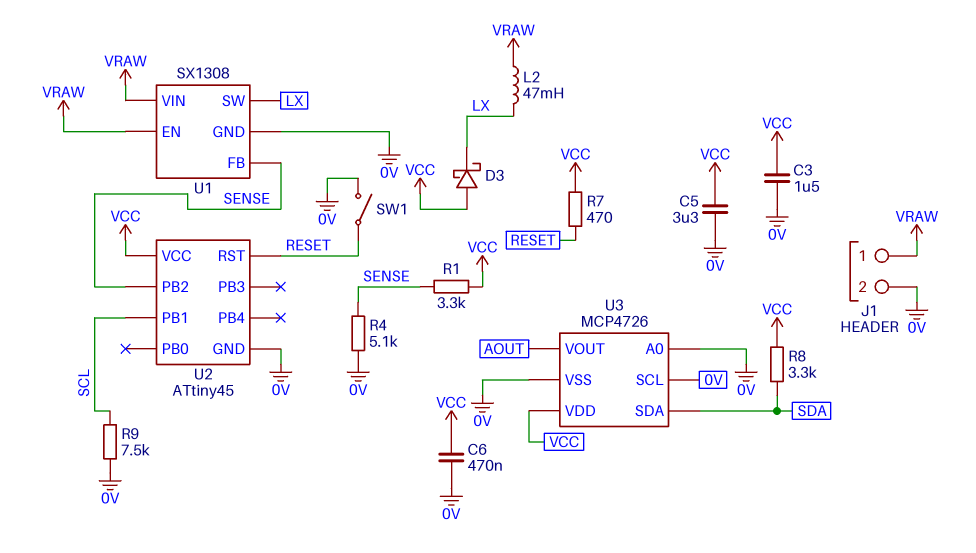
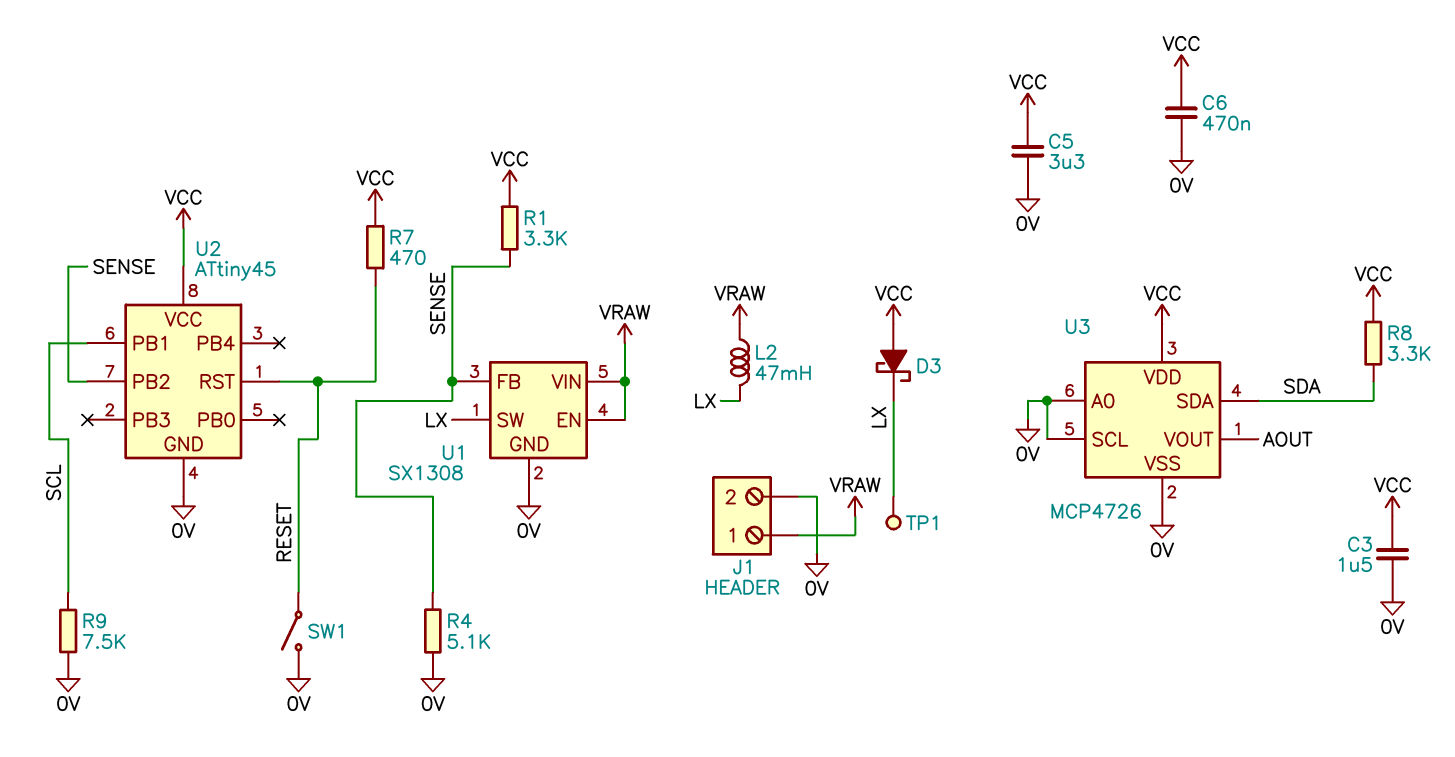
TP1: none -> test point (LX)

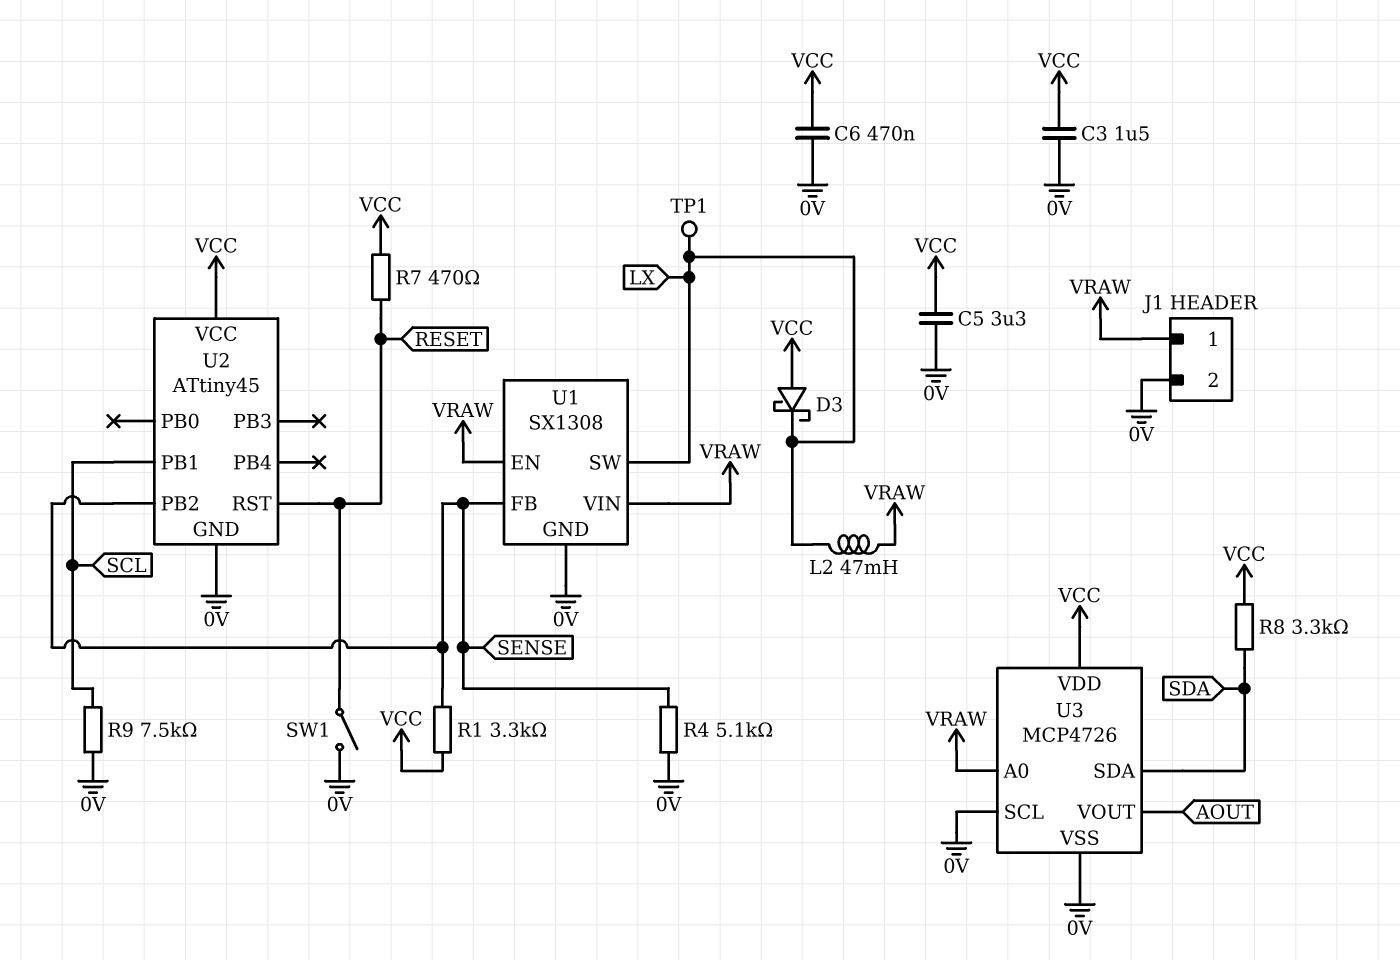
U3 pin A0: 0V -> VRAW

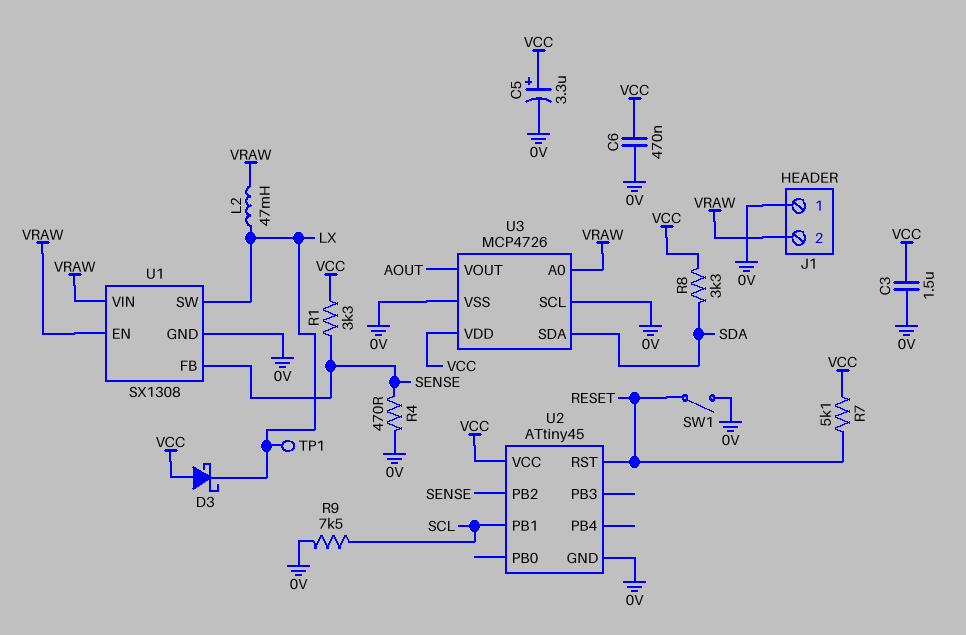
C5: 3.3uF (0V, VCC) -> 3.3uF (plus VCC, minus 0V)
J1 pin 1: VRAW -> 0V
J1 pin 2: 0V -> VRAW
R4: 5.1k (0V, SENSE) -> 470 (0V, SENSE)
R7: 470 (RESET, VCC) -> 5.1k (RESET, VCC)

